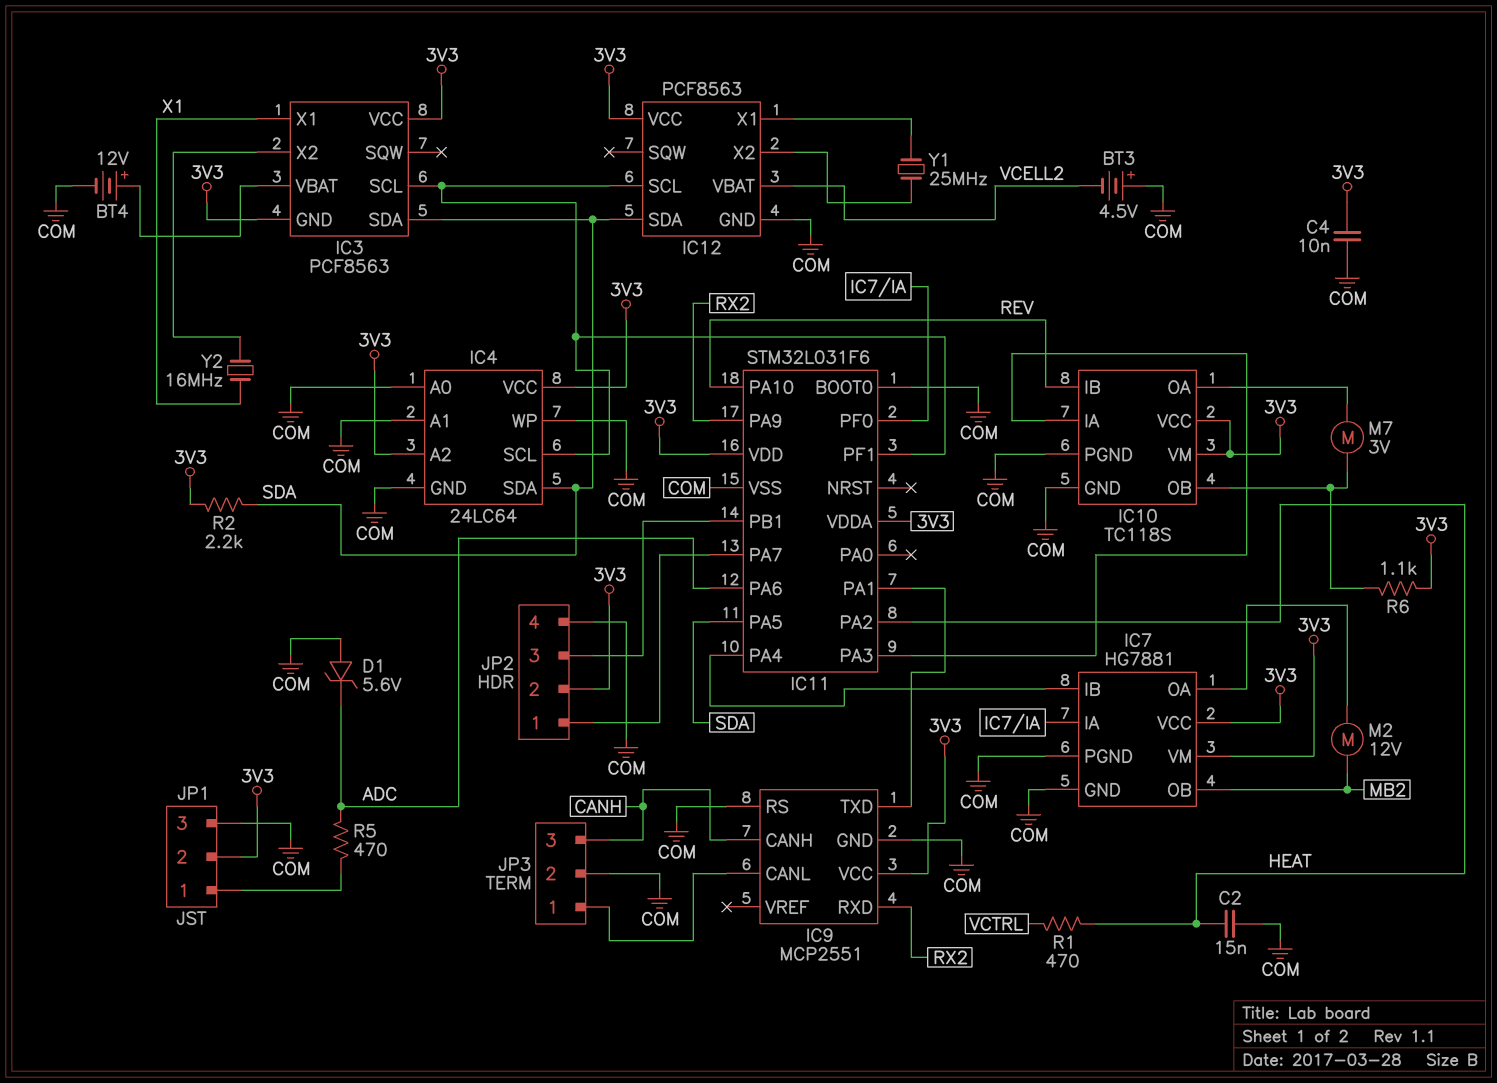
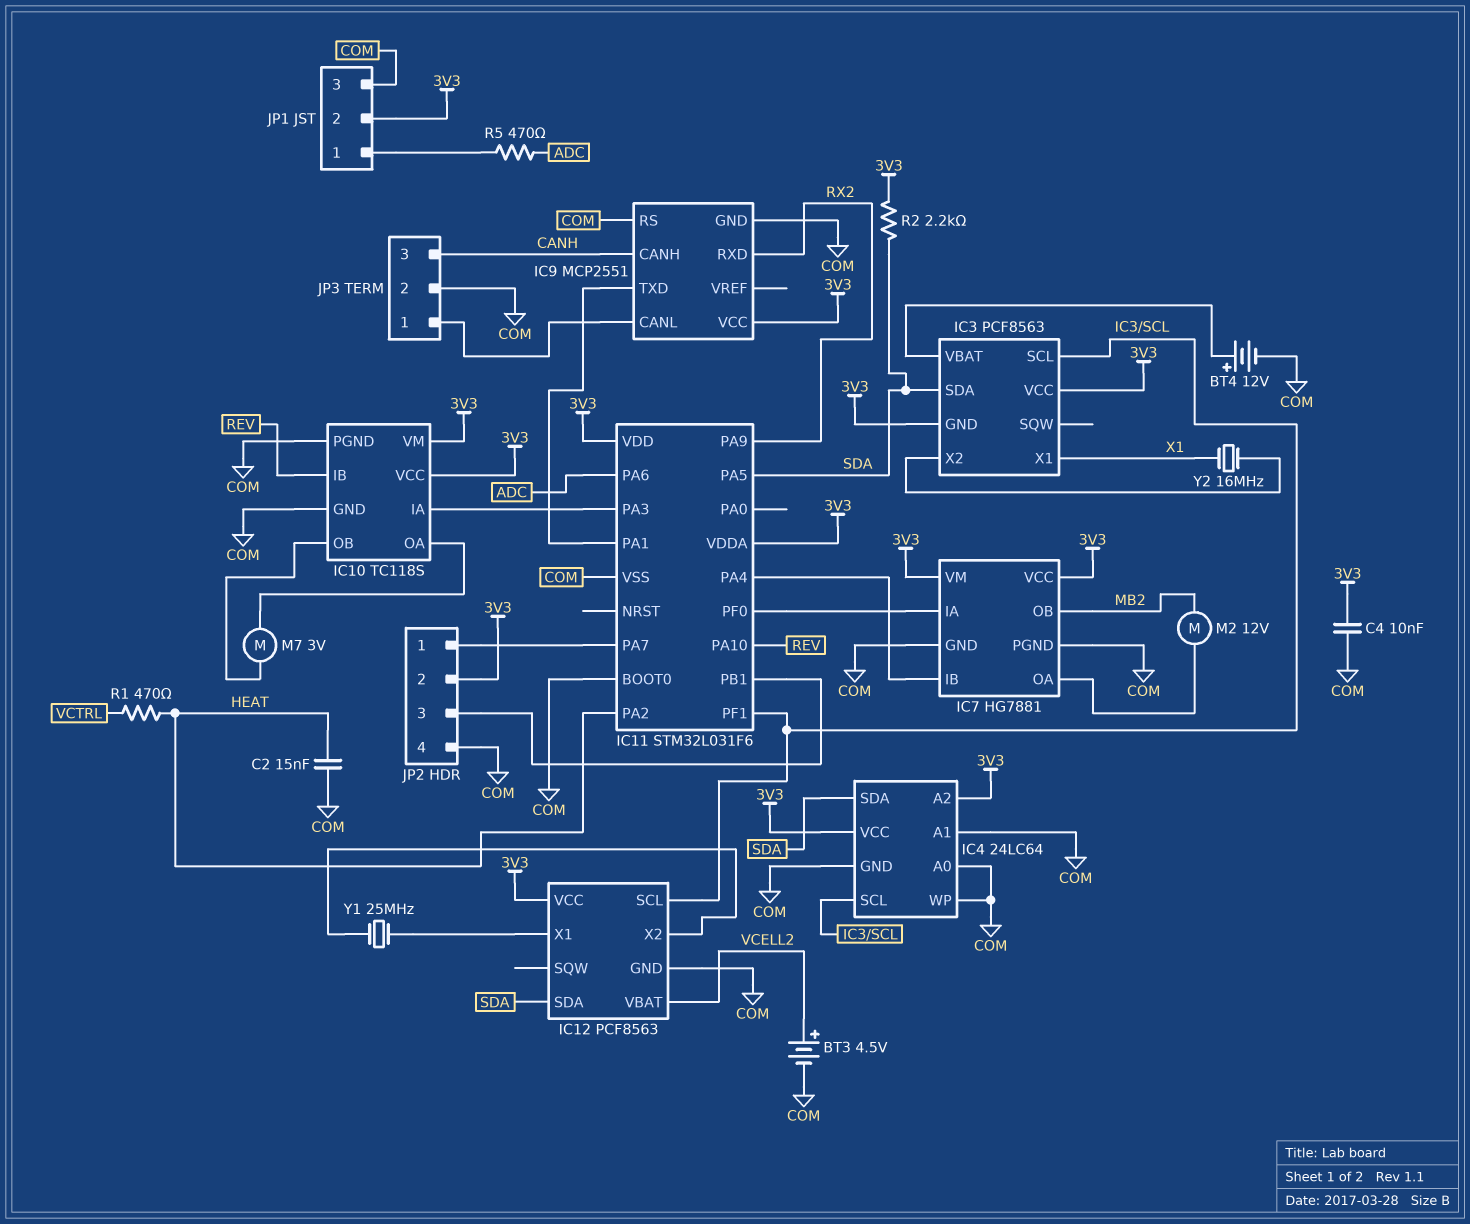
BT3: 4.5V (plus COM, minus VCELL2) -> 4.5V (plus VCELL2, minus COM)
D1: zener 5.6V (A COM, K ADC) -> none
R6: 1.1k (3V3, IC10/OB) -> none

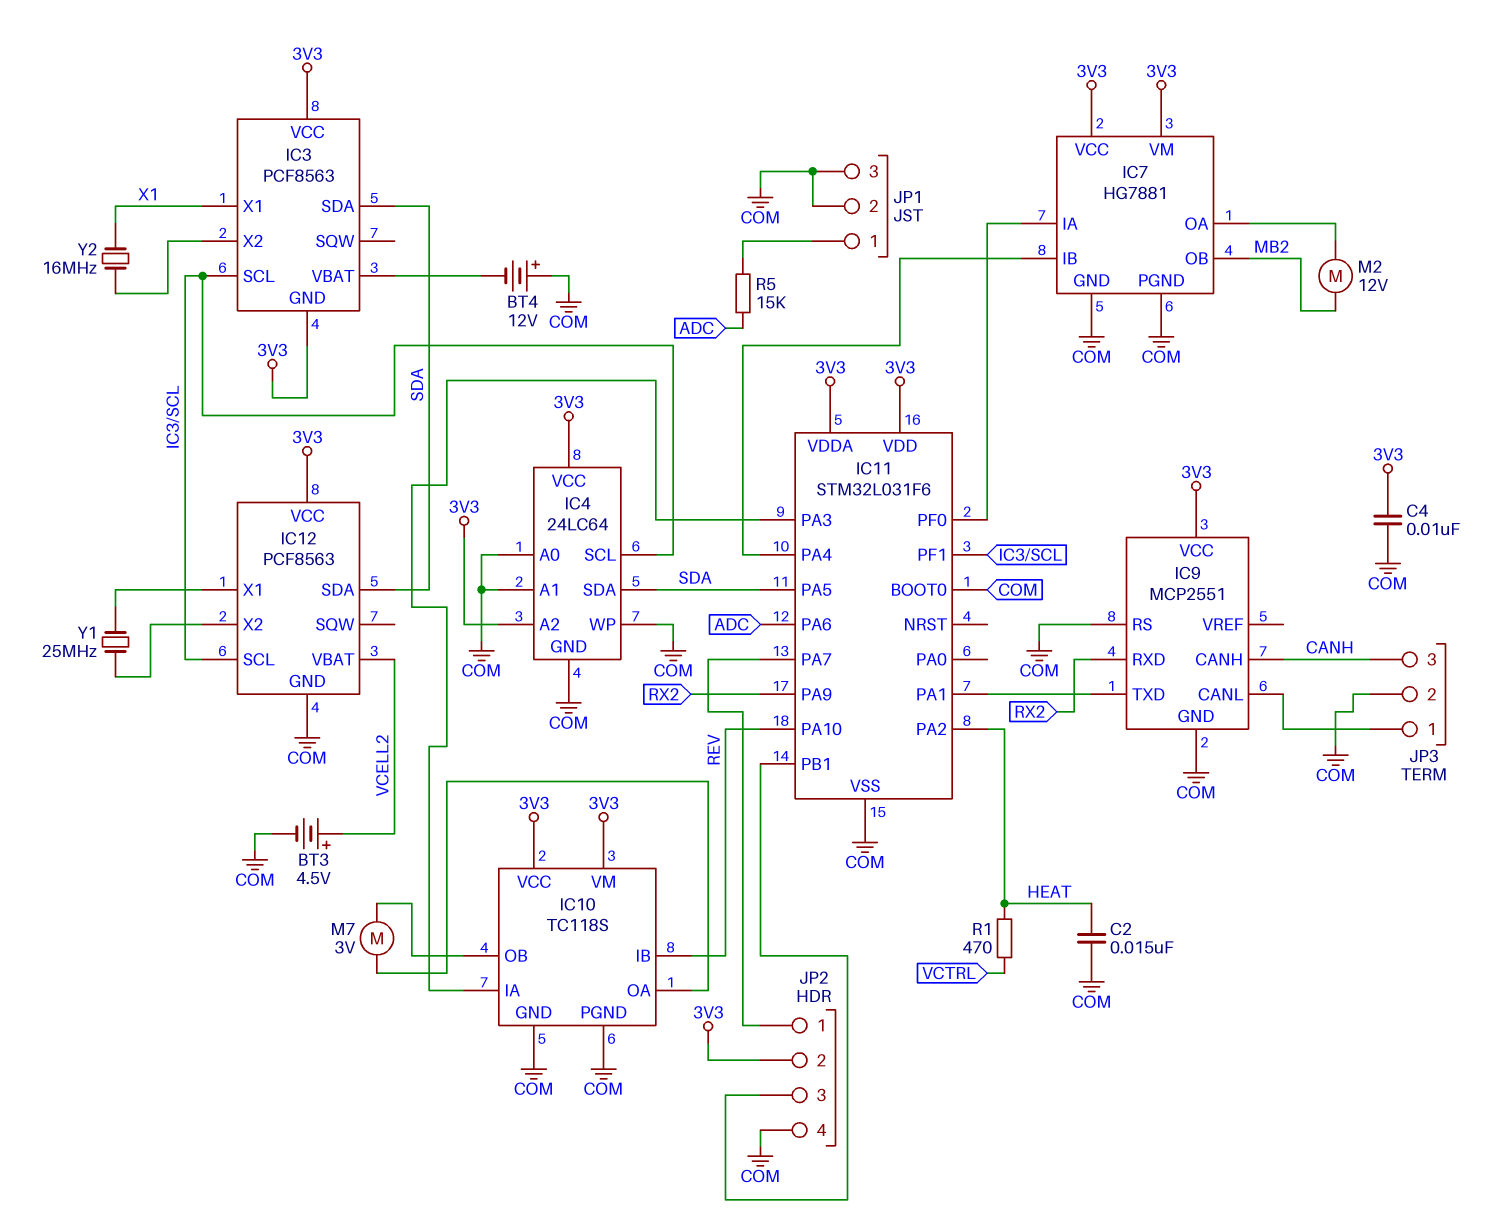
BT4: 12V (plus IC3/VBAT, minus COM) -> 12V (plus COM, minus IC3/VBAT)
JP1 pin 2: 3V3 -> COM
R2: 2.2k (3V3, SDA) -> none
R5: 470 (ADC, JP1/1) -> 15k (ADC, JP1/1)

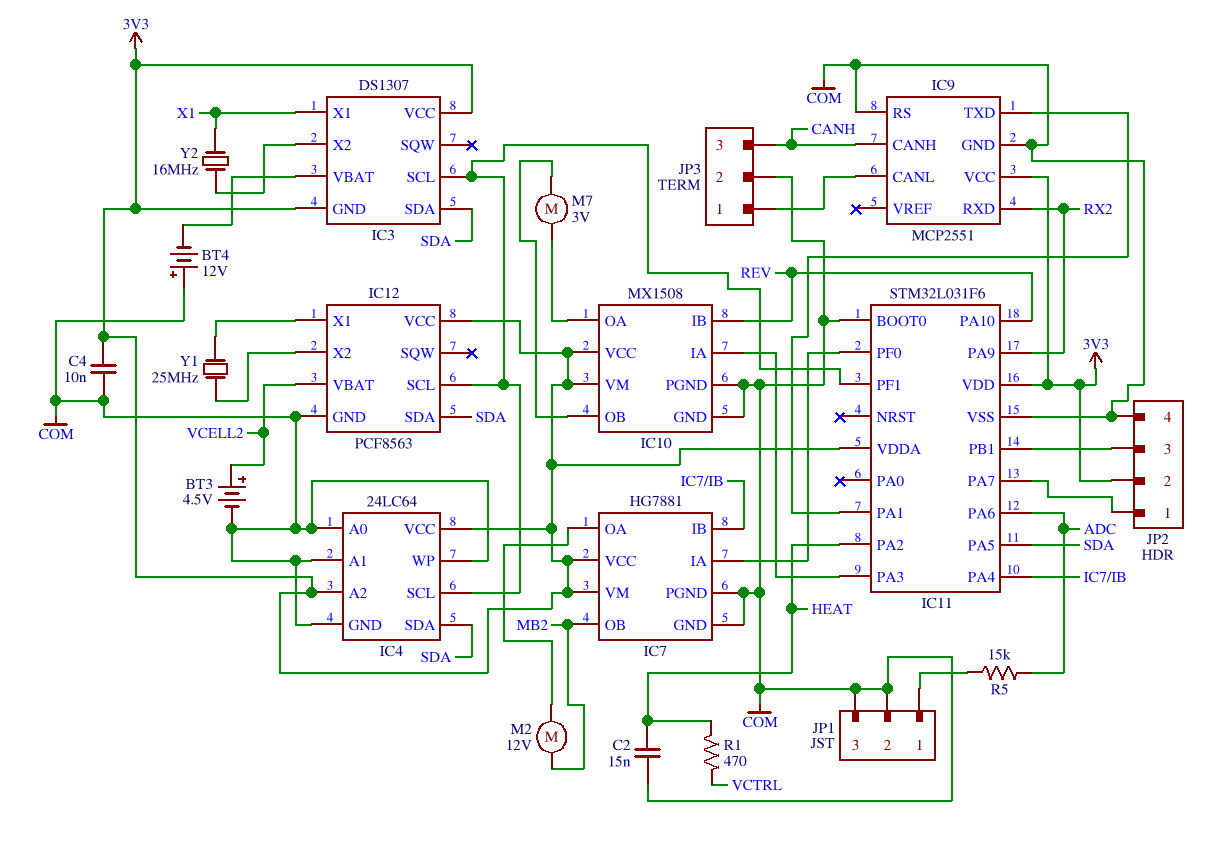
IC3: PCF8563 -> DS1307
IC10: TC118S -> MX1508

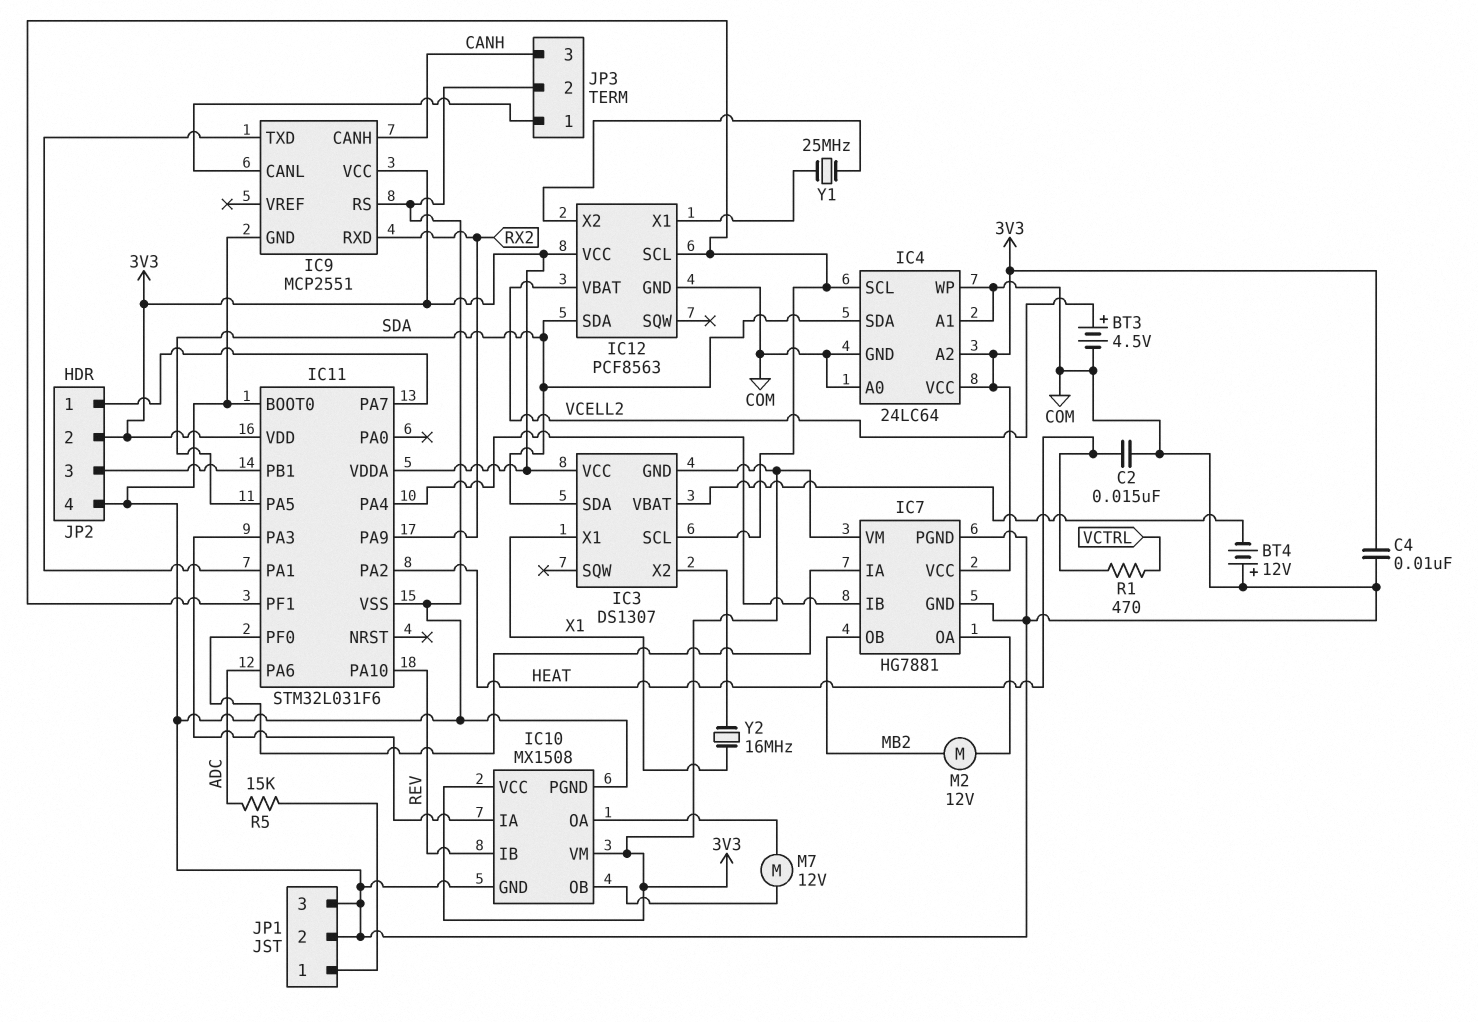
M7: motor 3V (IC10/OA, IC10/OB) -> motor 12V (IC10/OA, IC10/OB)

